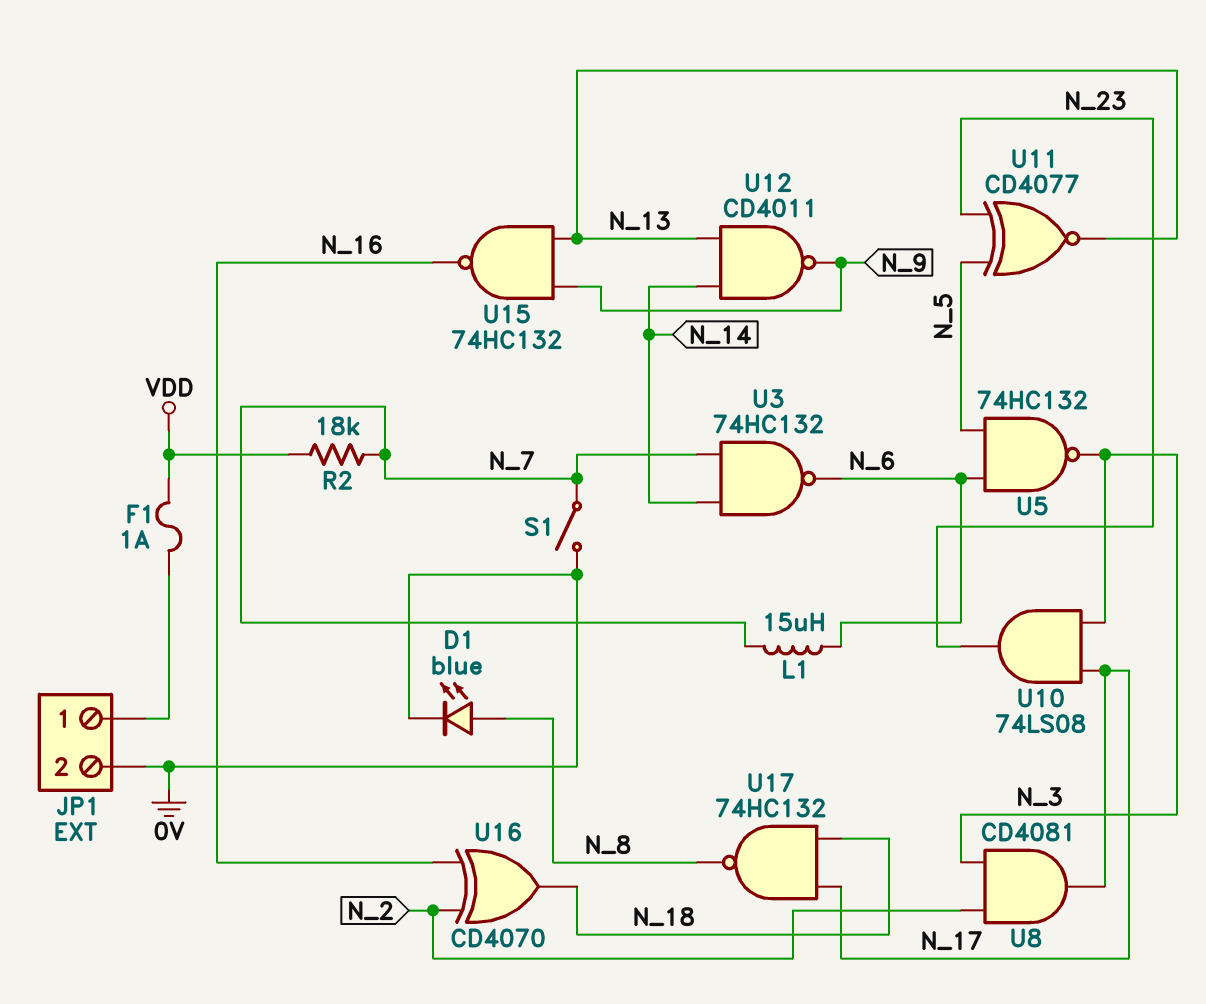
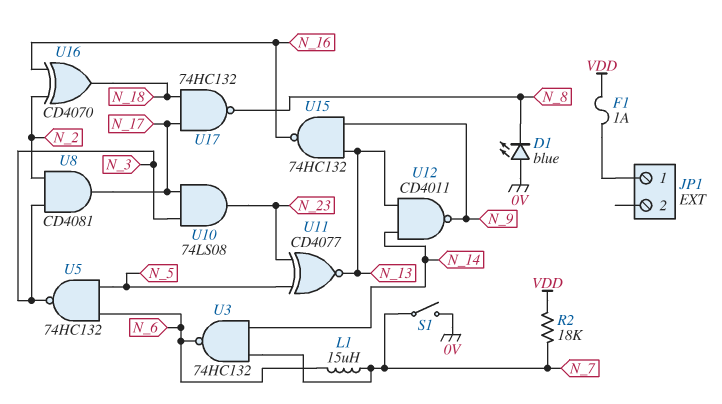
D1: LED blue (A N_8, K 0V) -> LED blue (A 0V, K N_8)
JP1 pin 2: 0V -> none

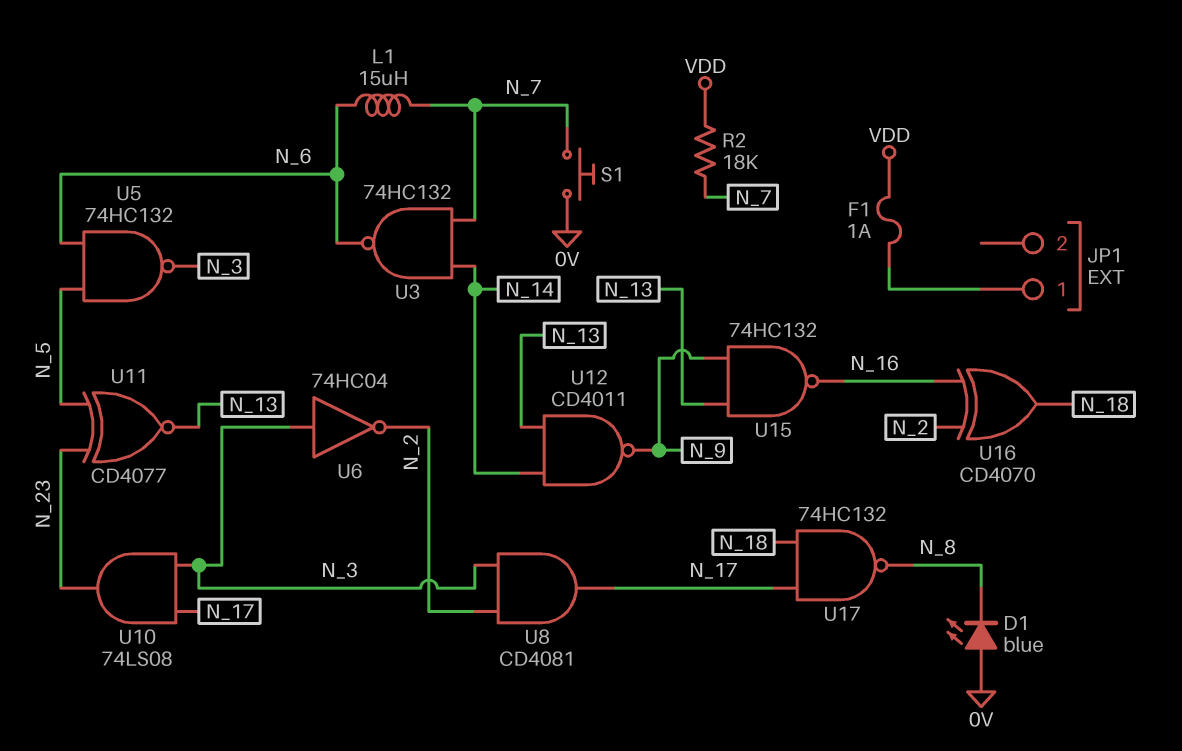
S1: switch (0V, N_7) -> button (0V, N_7)
U6: none -> NOT 74HC04 (in N_3, out N_2)

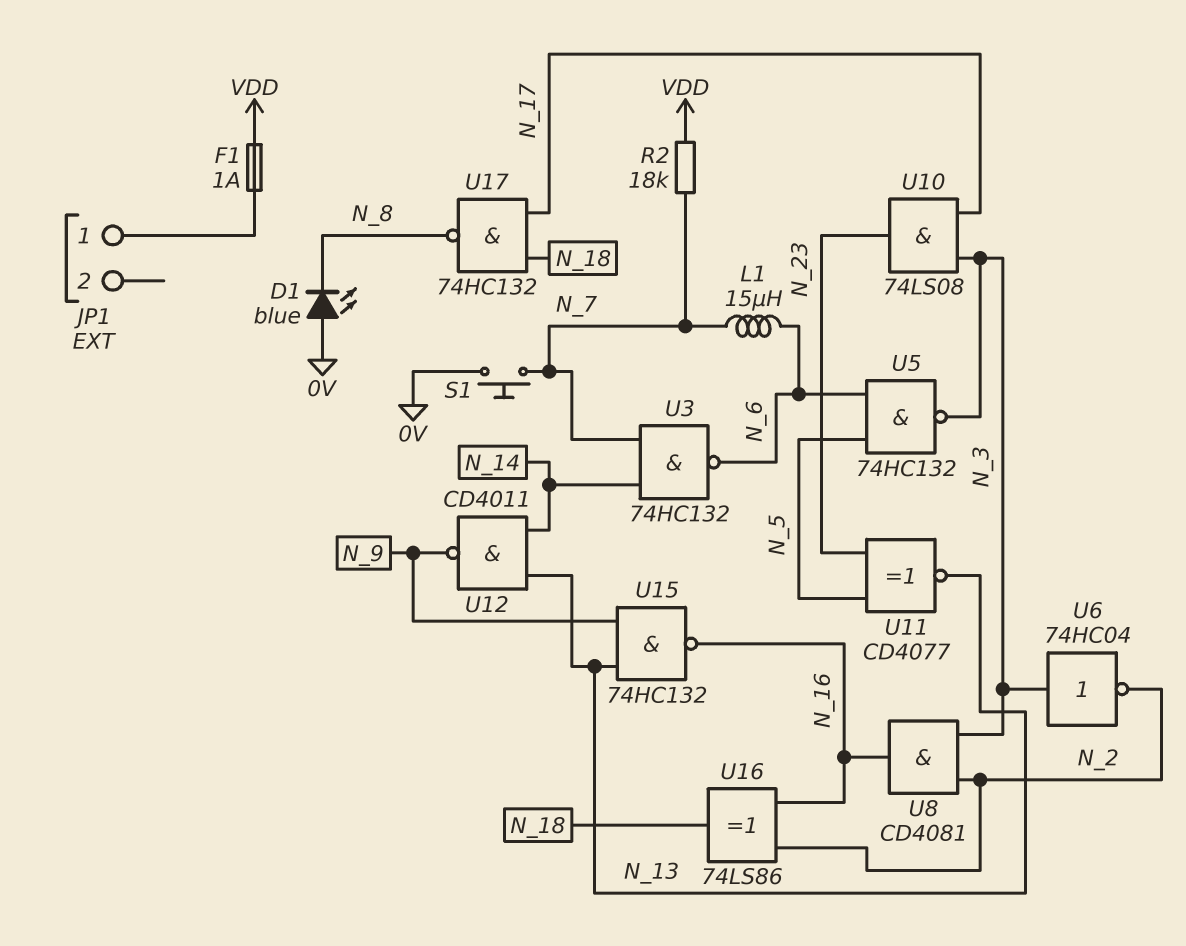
U8: AND CD4081 (in N_2, in N_3, out N_17) -> AND CD4081 (in N_2, in N_3, out N_16)
U16: XOR CD4070 (in N_2, in N_16, out N_18) -> XOR 74LS86 (in N_2, in N_16, out N_18)

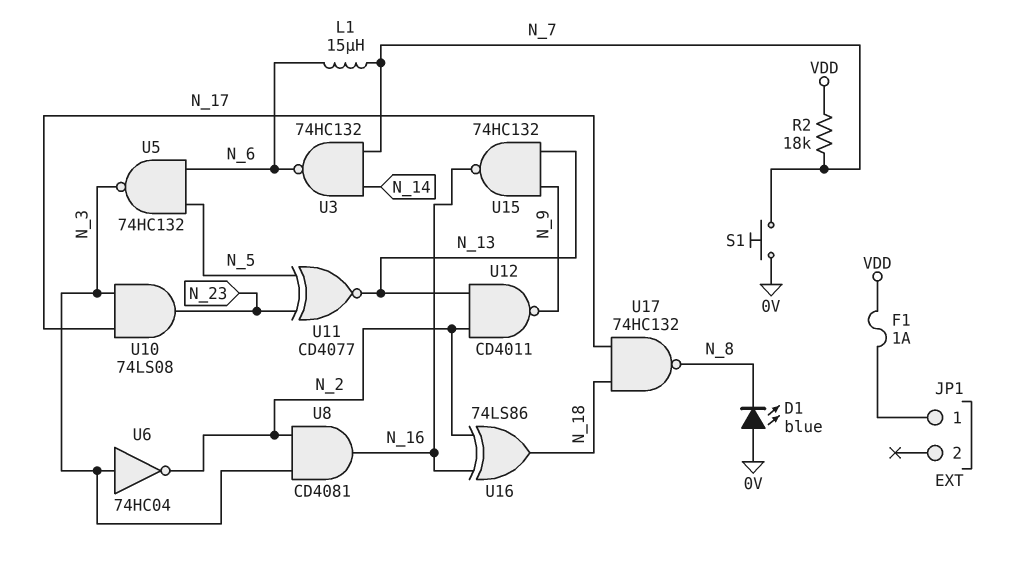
U12: NAND CD4011 (in N_13, in N_14, out N_9) -> NAND CD4011 (in N_2, in N_13, out N_9)

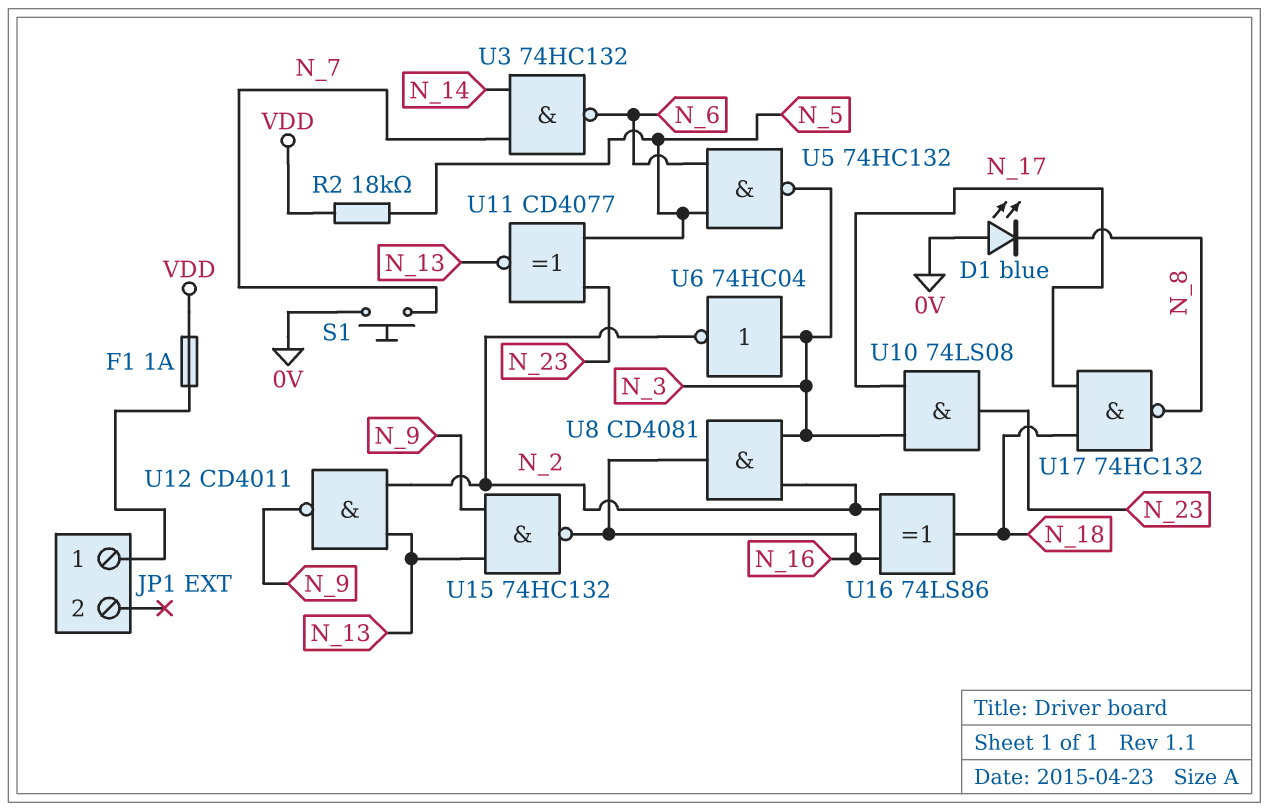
L1: 15uH (N_6, N_7) -> none
R2: 18k (N_7, VDD) -> 18k (N_5, VDD)

